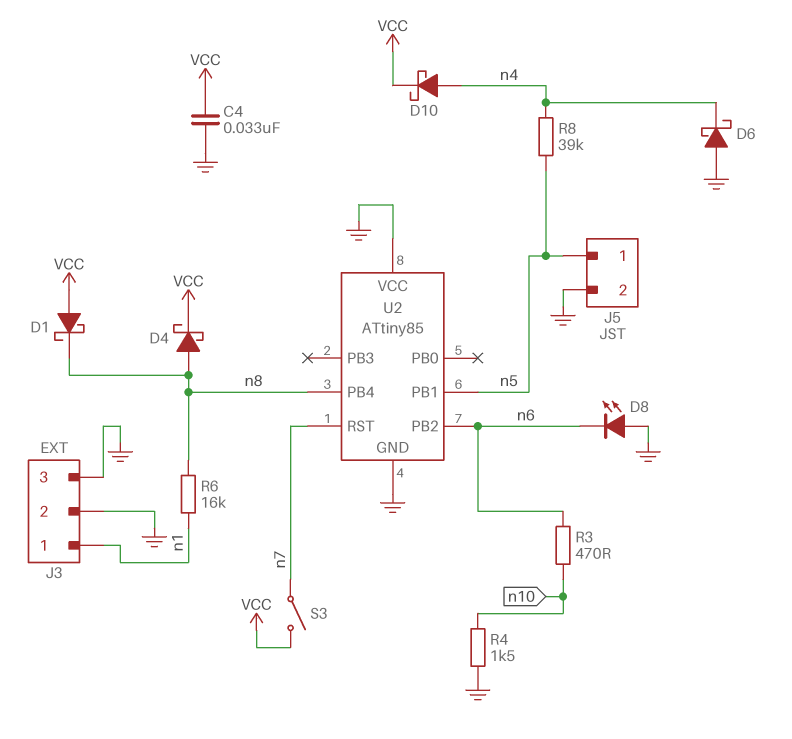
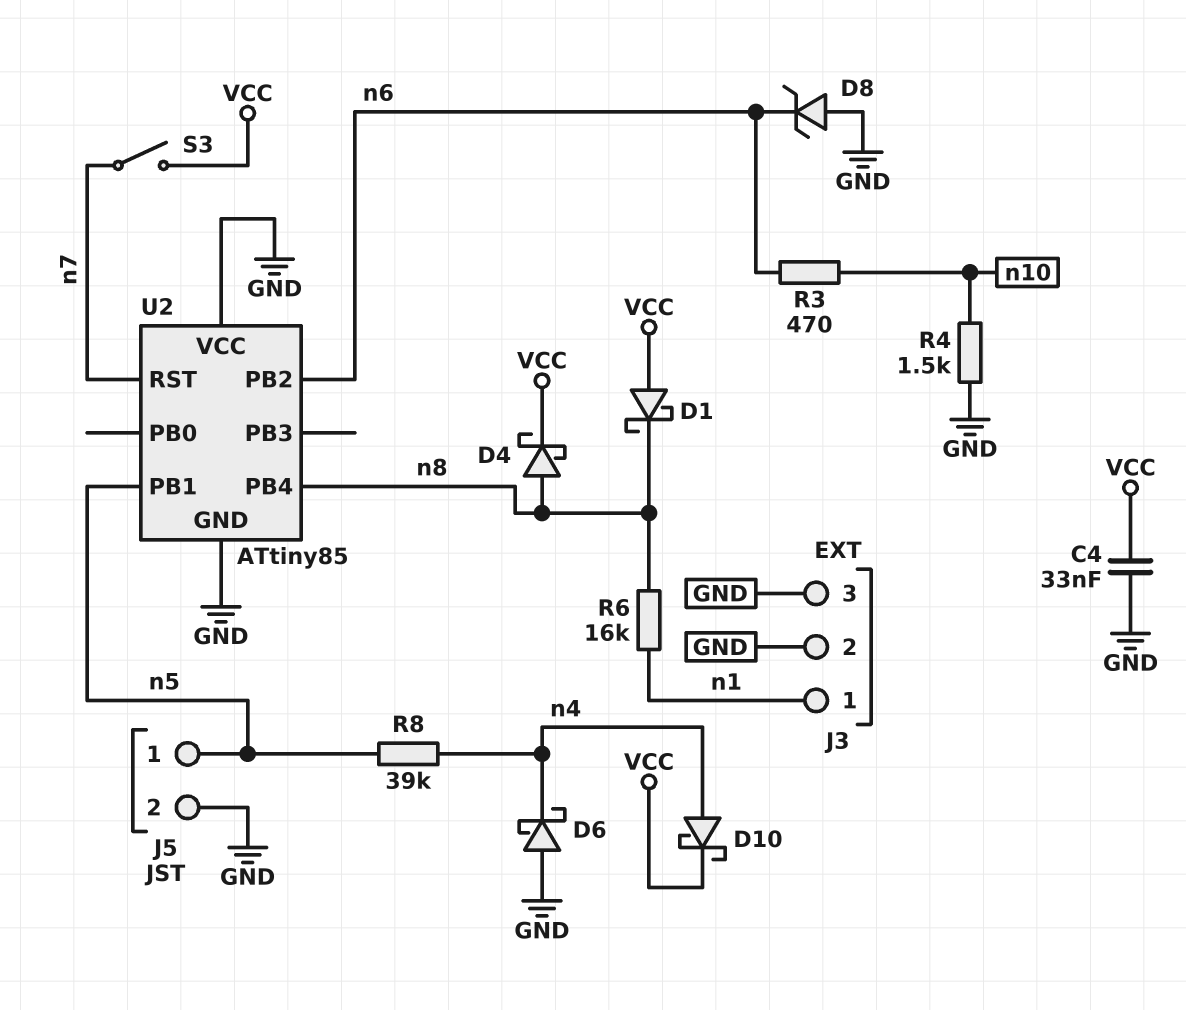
D8: LED (A GND, K n6) -> zener (A GND, K n6)

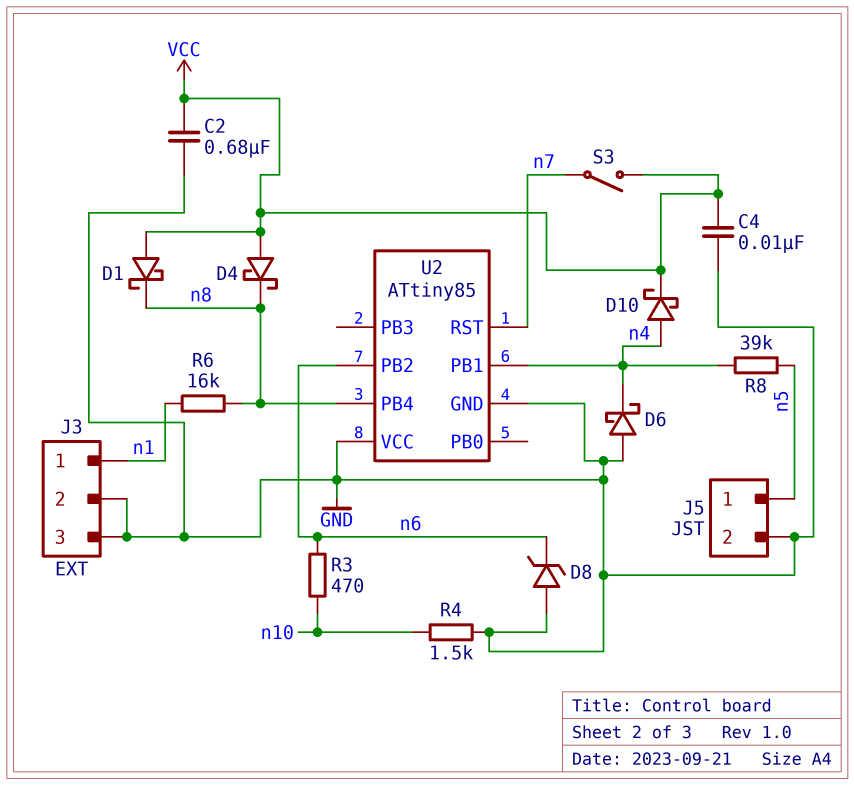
C2: none -> 680nF (GND, VCC)
C4: 33nF (GND, VCC) -> 10nF (GND, VCC)
D4: schottky (A n8, K VCC) -> schottky (A VCC, K n8)
U2 pin PB1: n5 -> n4

